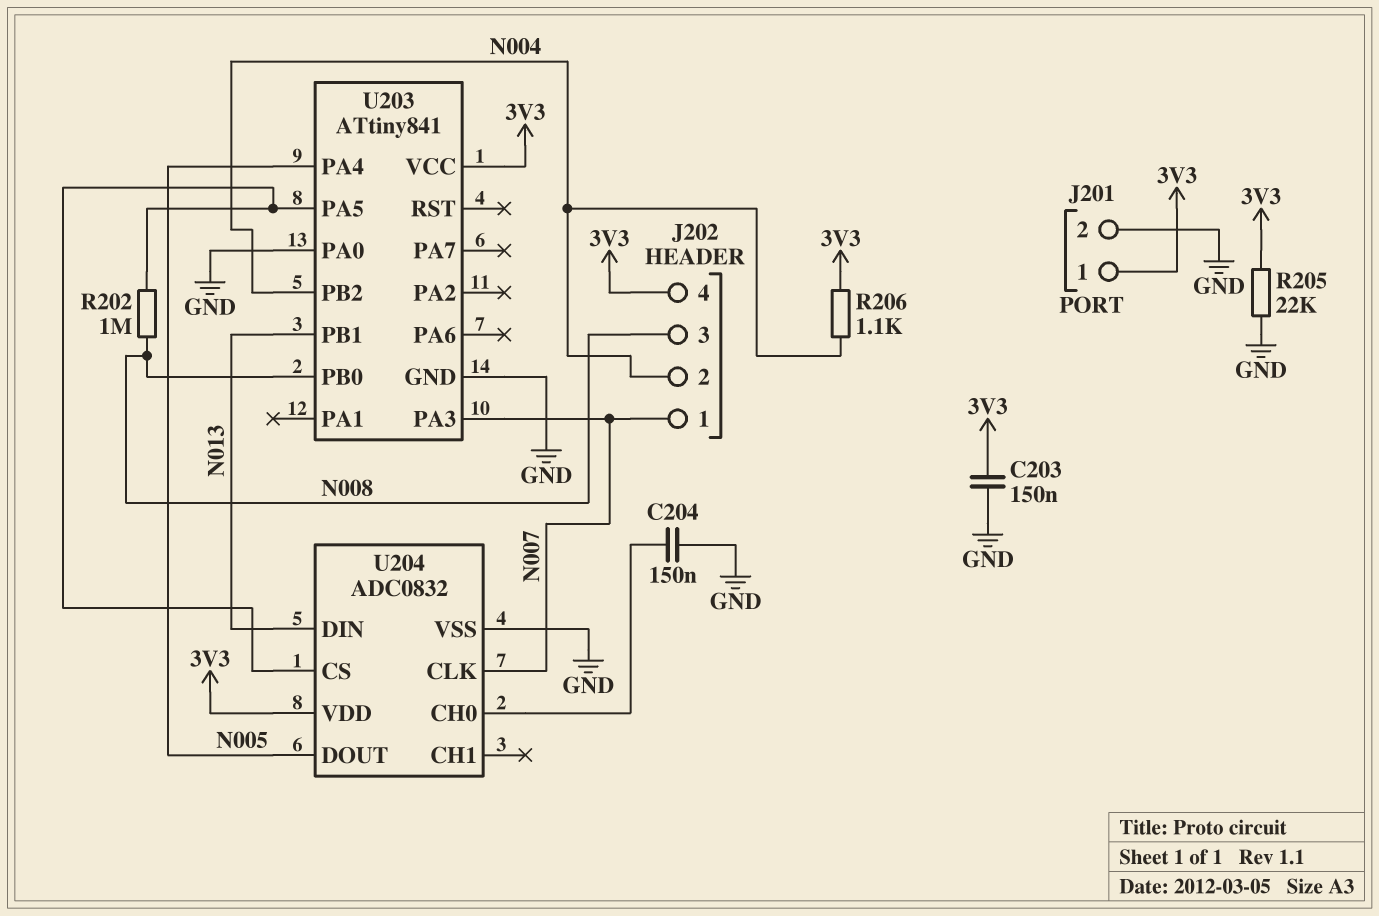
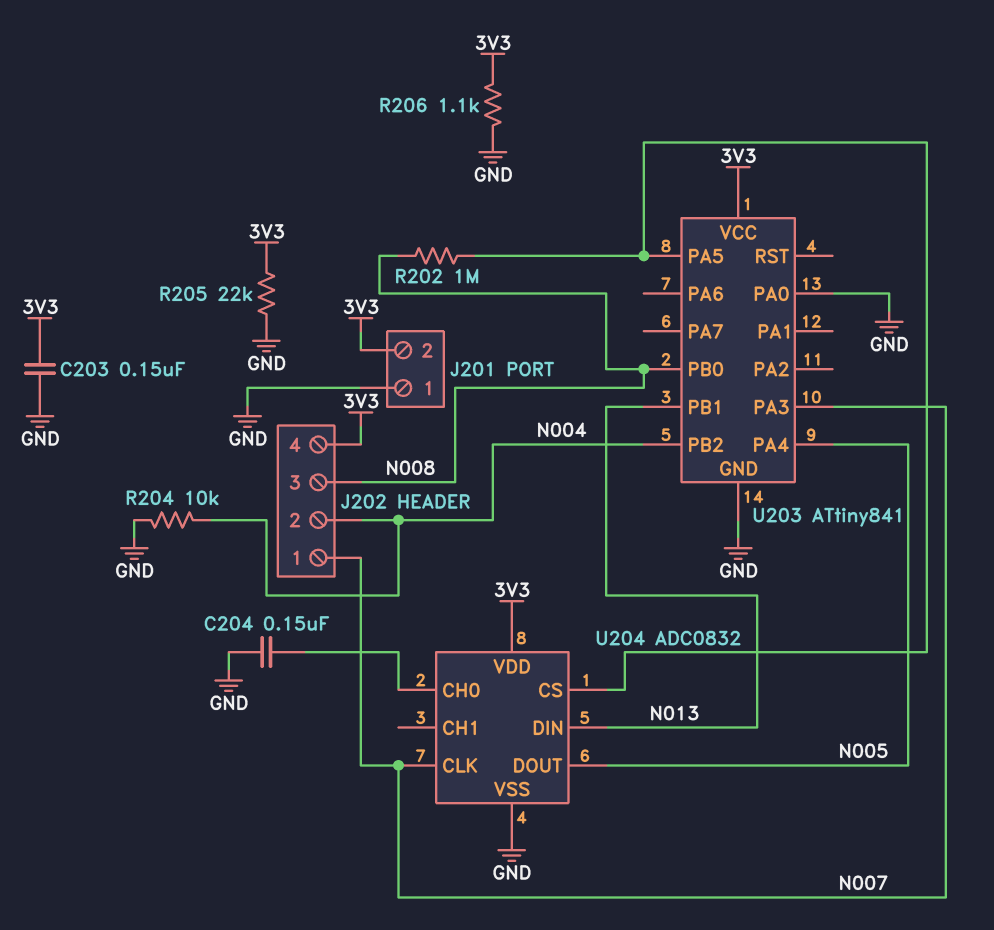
J201 pin 1: 3V3 -> GND
J201 pin 2: GND -> 3V3
R204: none -> 10k (GND, N004)
R206: 1.1k (3V3, N004) -> 1.1k (3V3, GND)

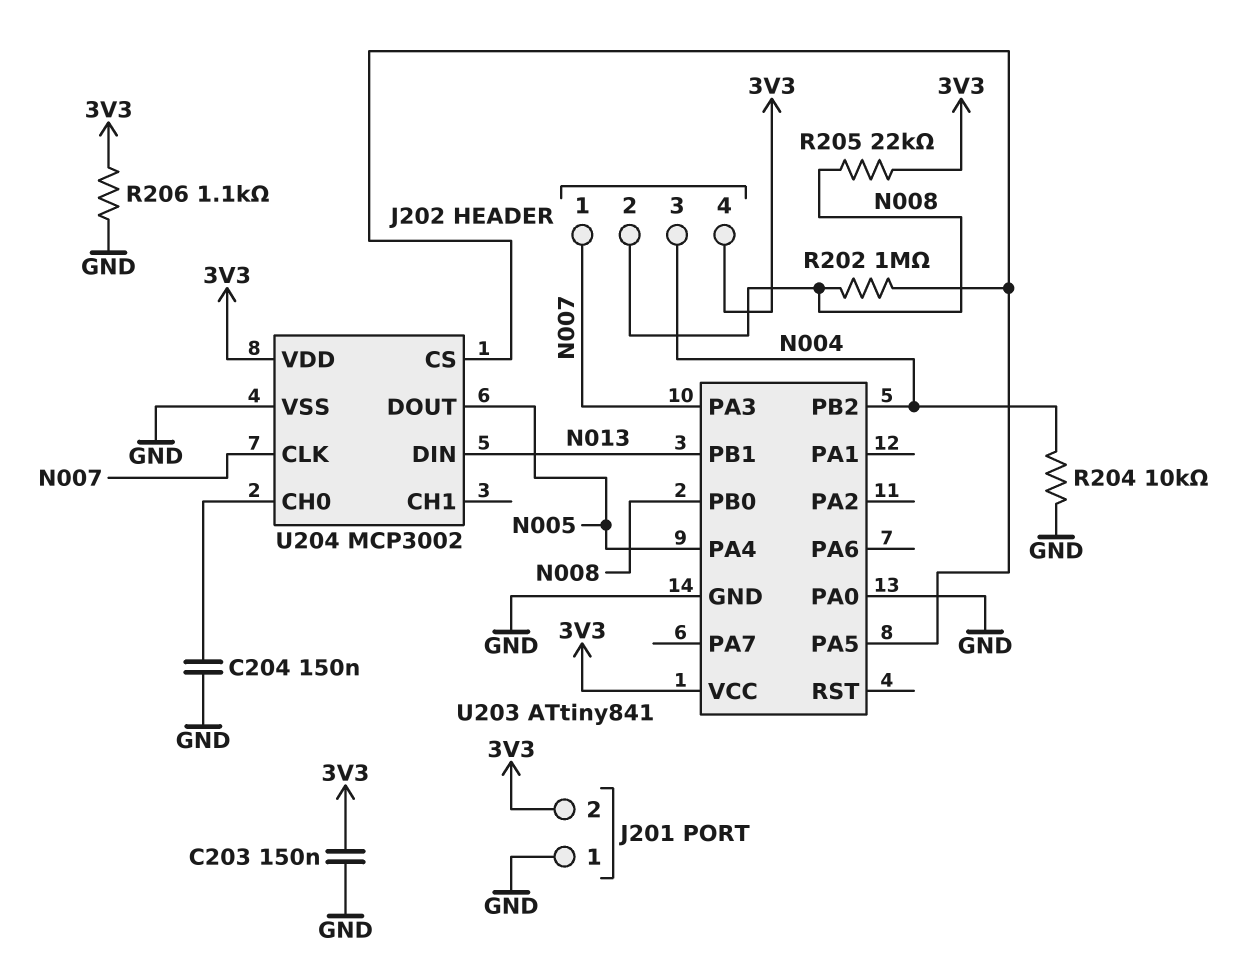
J202 pin 2: N004 -> N008
J202 pin 3: N008 -> N004
R205: 22k (3V3, GND) -> 22k (3V3, N008)
U204: ADC0832 -> MCP3002

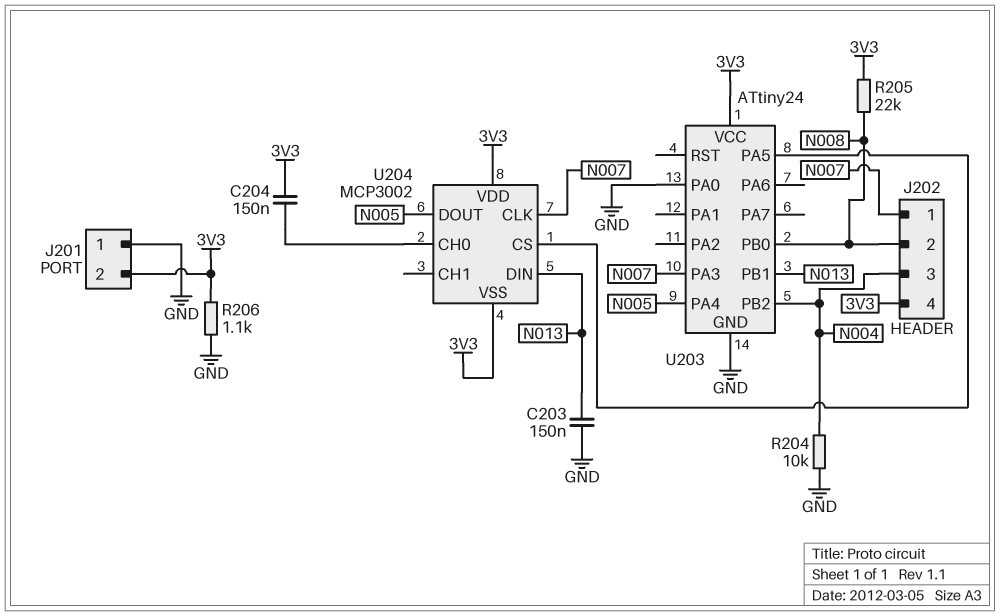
C203: 150nF (3V3, GND) -> 150nF (GND, N013)
C204: 150nF (GND, U204/CH0) -> 150nF (3V3, U204/CH0)
R202: 1M (N008, U203/PA5) -> none
U203: ATtiny841 -> ATtiny24
U204 pin VSS: GND -> 3V3

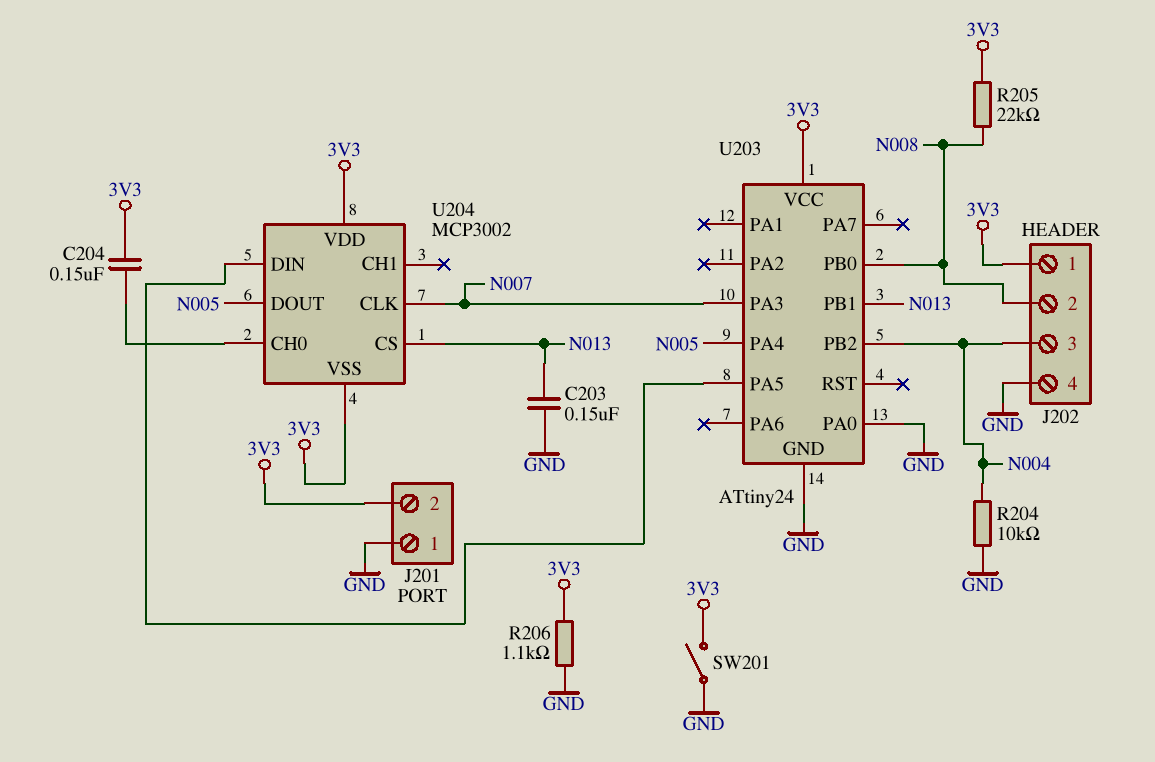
J202 pin 1: N007 -> 3V3
J202 pin 4: 3V3 -> GND
SW201: none -> switch (3V3, GND)
U204 pin CS: U203/PA5 -> N013
U204 pin DIN: N013 -> U203/PA5

